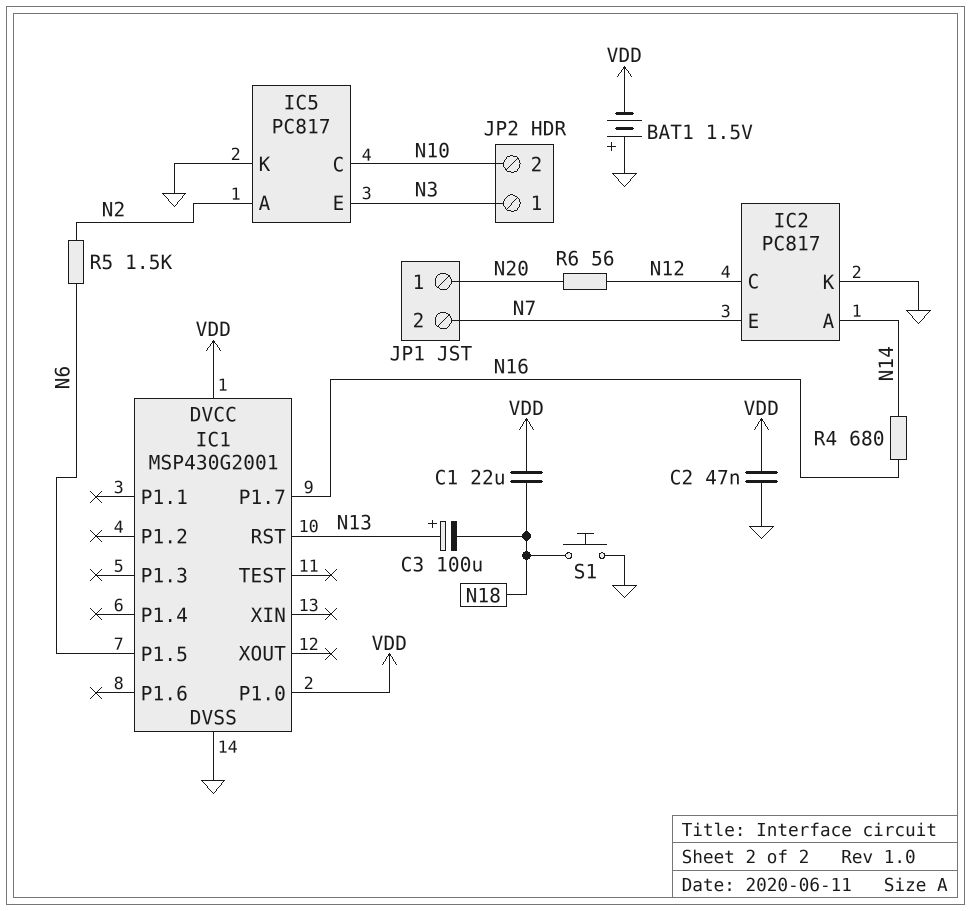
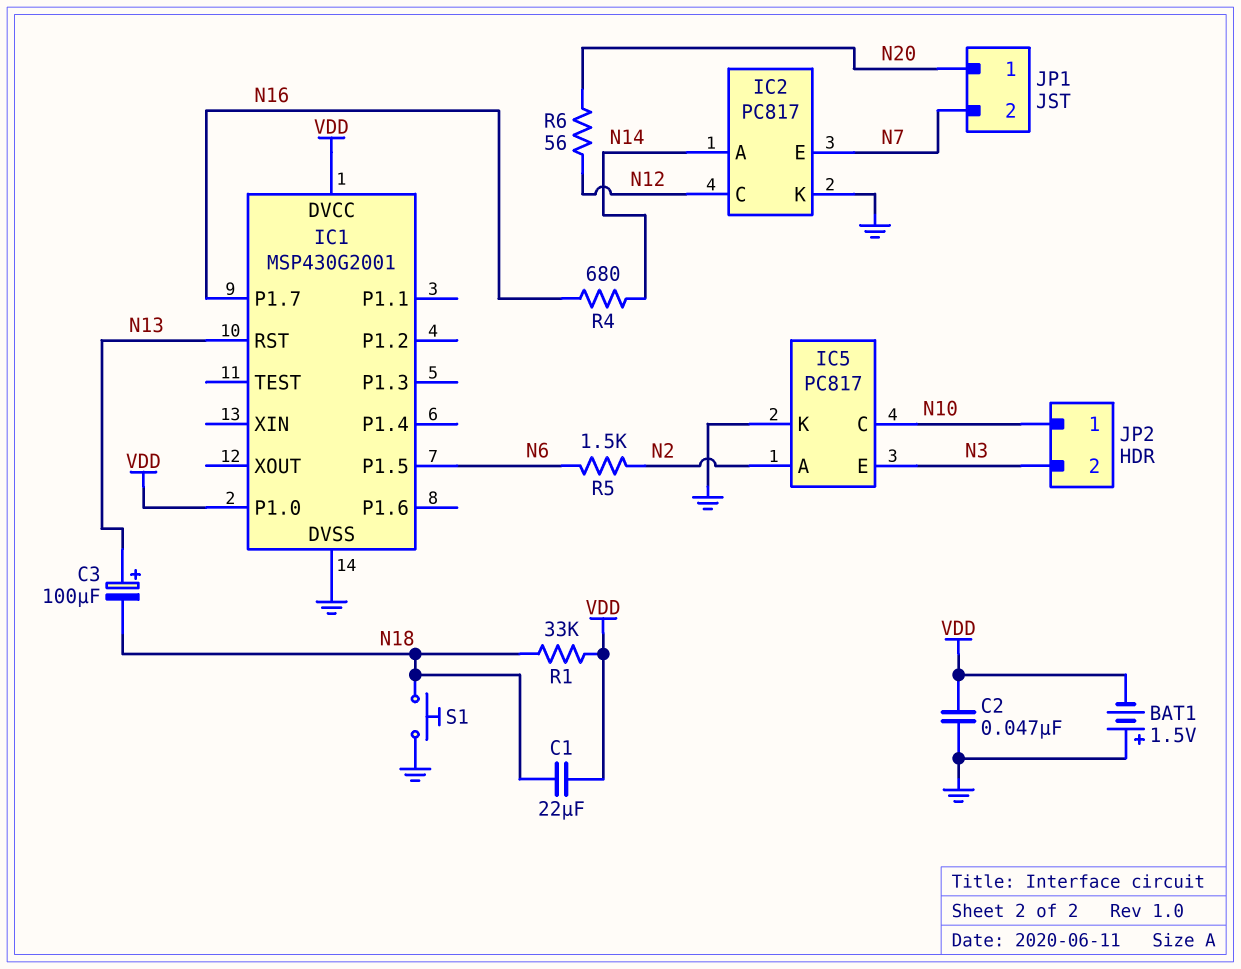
JP2 pin 1: N3 -> N10
JP2 pin 2: N10 -> N3
R1: none -> 33k (N18, VDD)

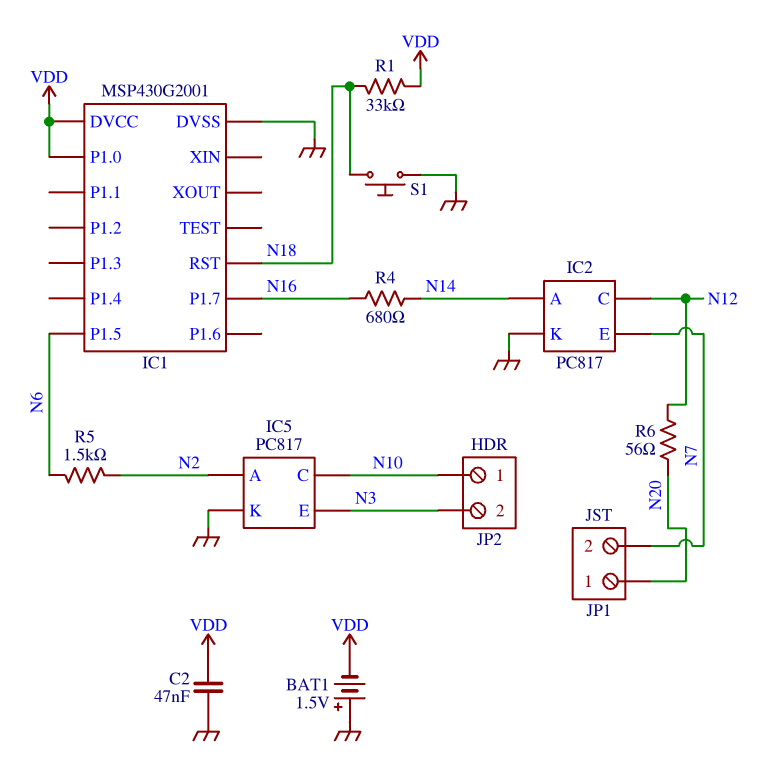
C1: 22uF (N18, VDD) -> none
C3: 100uF (plus N13, minus N18) -> none
IC1 pin RST: N13 -> N18

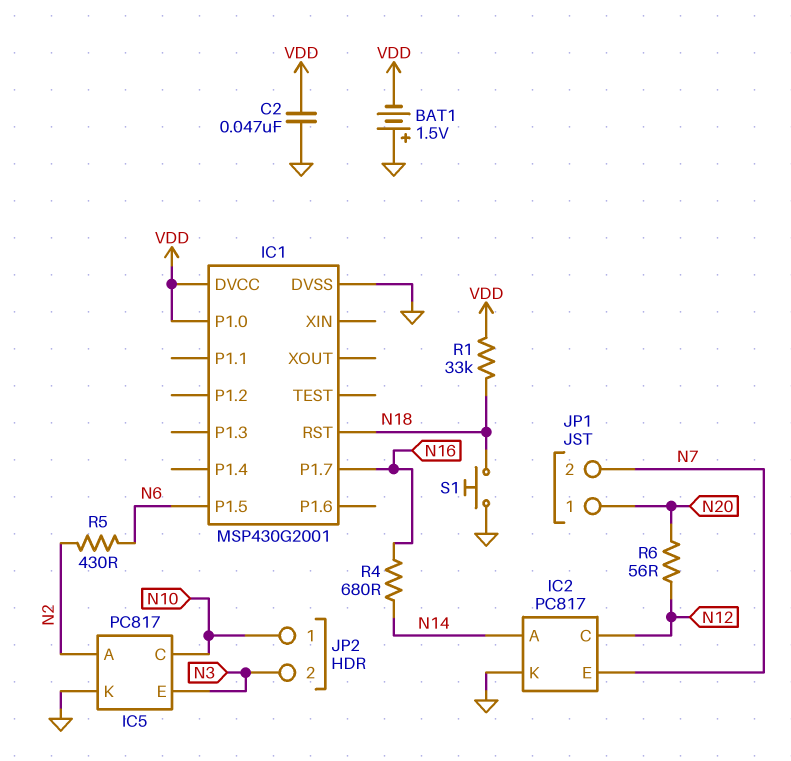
R5: 1.5k (N2, N6) -> 430 (N2, N6)

